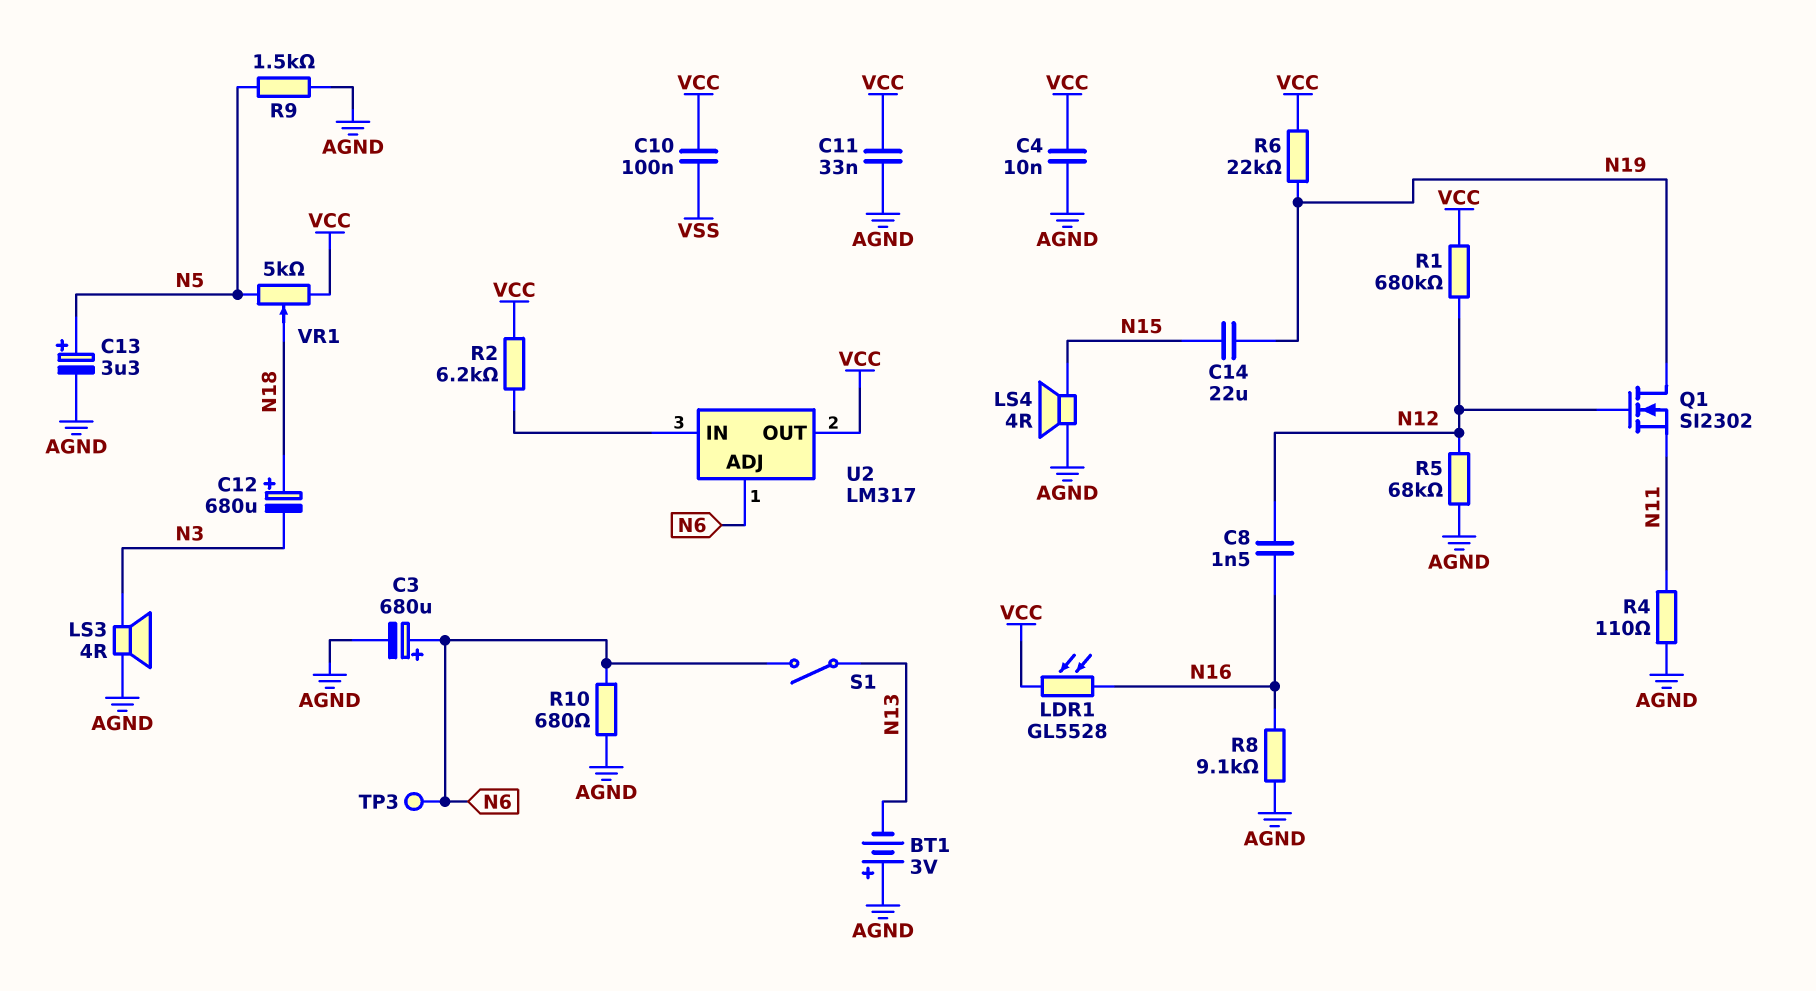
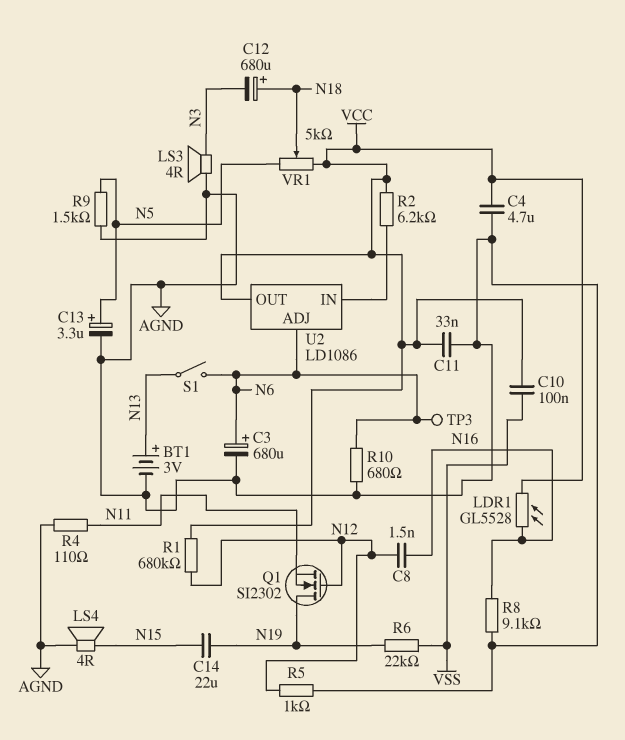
BT1: 3V (plus AGND, minus N13) -> 3V (plus N13, minus AGND)
C4: 10nF (AGND, VCC) -> 4.7uF (AGND, VCC)
R5: 68k (AGND, N12) -> 1k (AGND, N12)
R6: 22k (N19, VCC) -> 22k (N19, VSS)
U2: LM317 -> LD1086

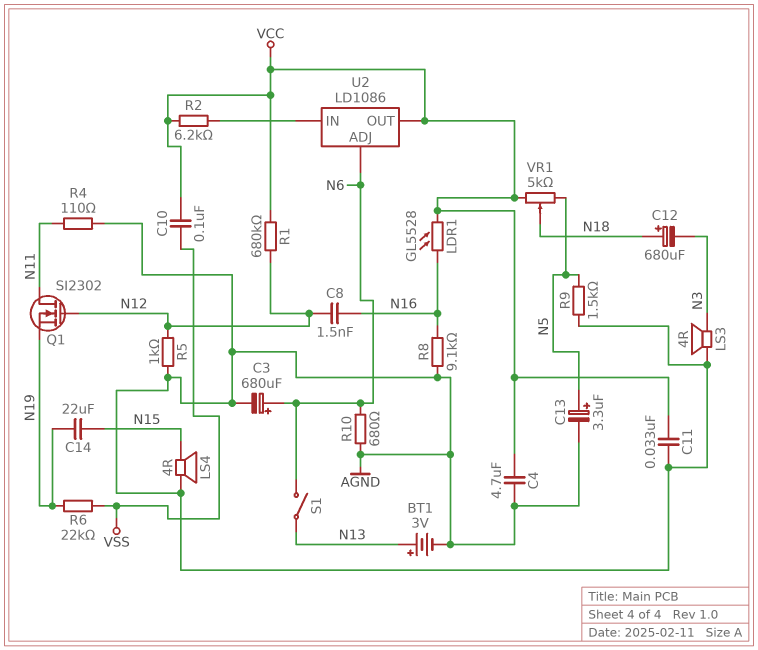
Q1: NMOS SI2302 (G N12, D N19, S N11) -> NMOS SI2302 (G N12, D N11, S N19)
TP3: test point (N6) -> none

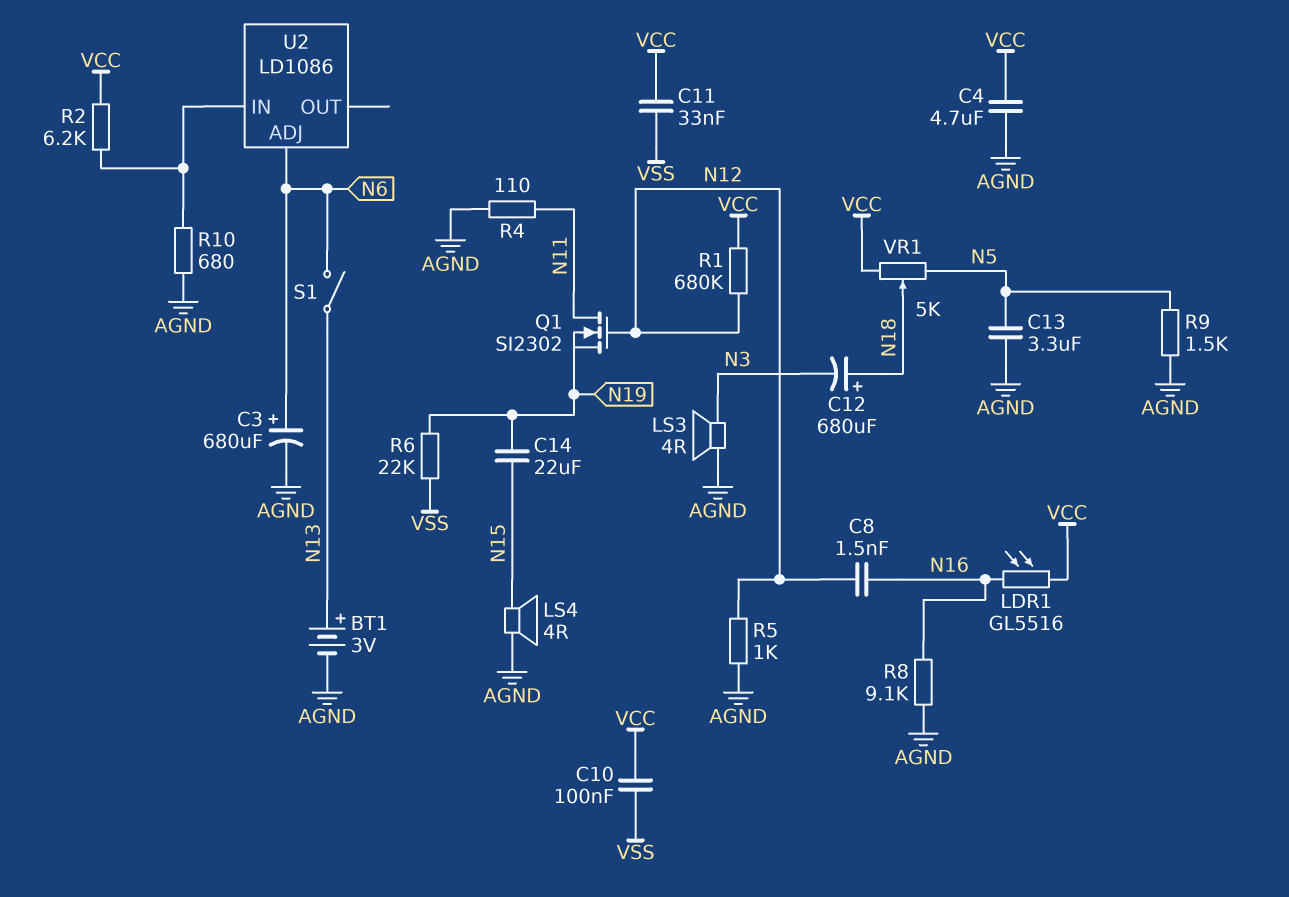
C11: 33nF (AGND, VCC) -> 33nF (VCC, VSS)
C13: 3.3uF (plus N5, minus AGND) -> 3.3uF (AGND, N5)
LDR1: GL5528 (N16, VCC) -> GL5516 (N16, VCC)
R10: 680 (AGND, N6) -> 680 (AGND, U2/IN)
U2 pin OUT: VCC -> none

